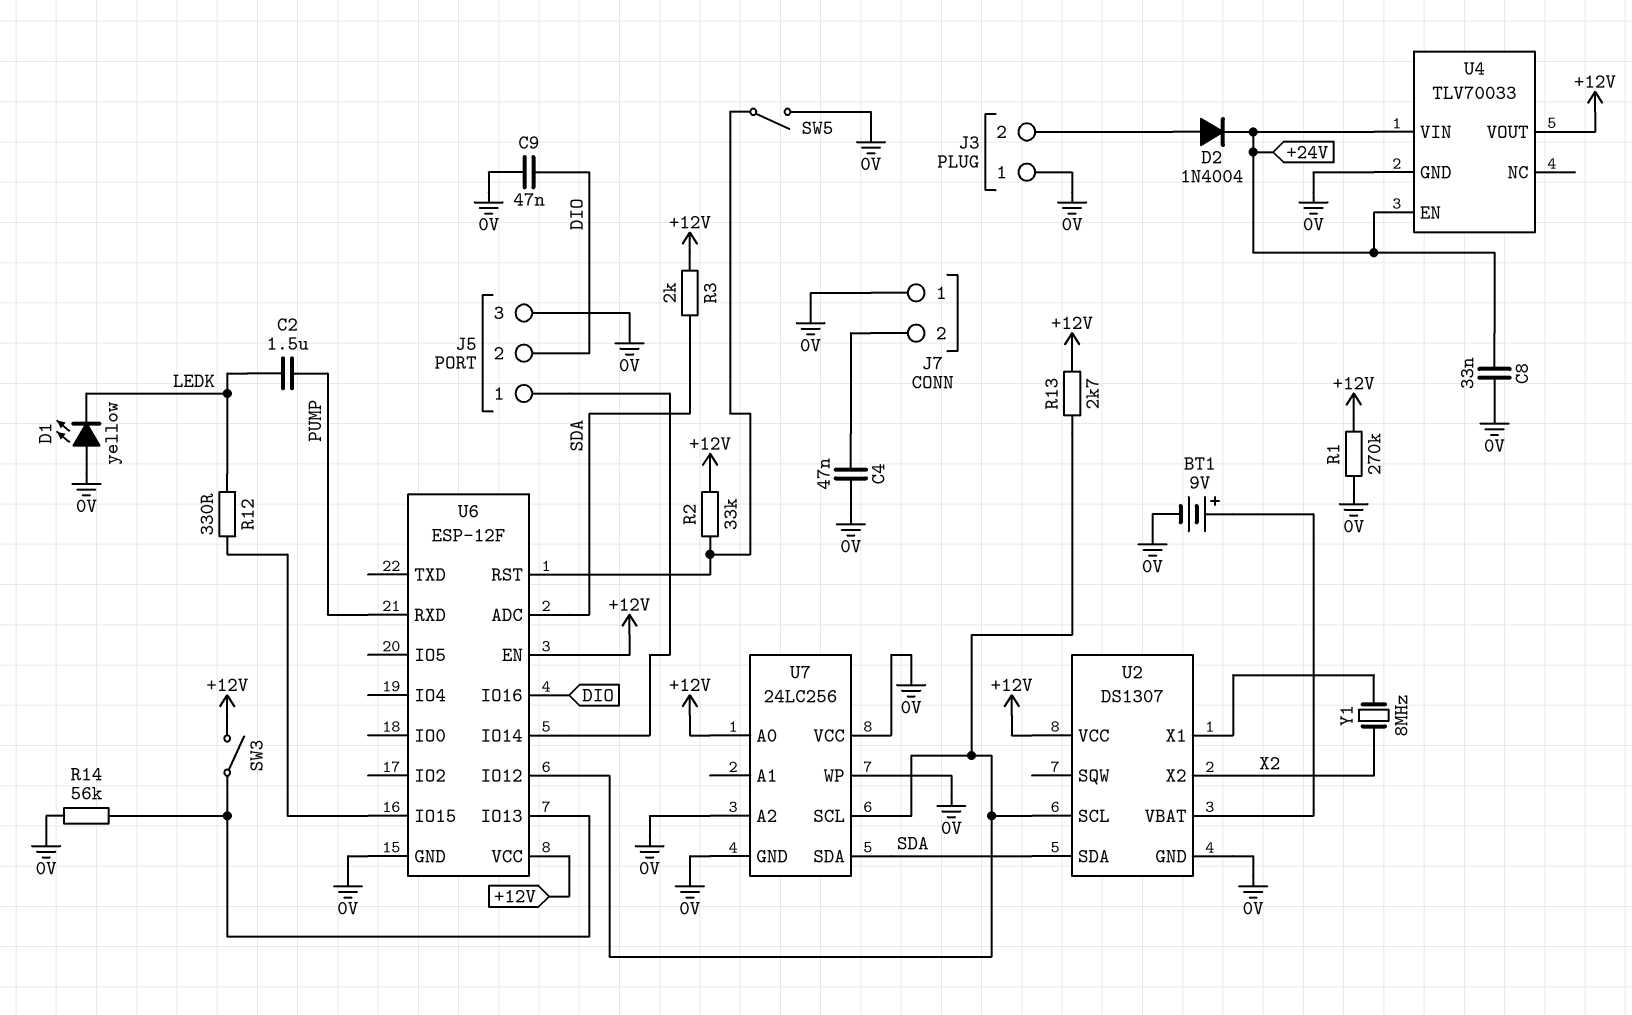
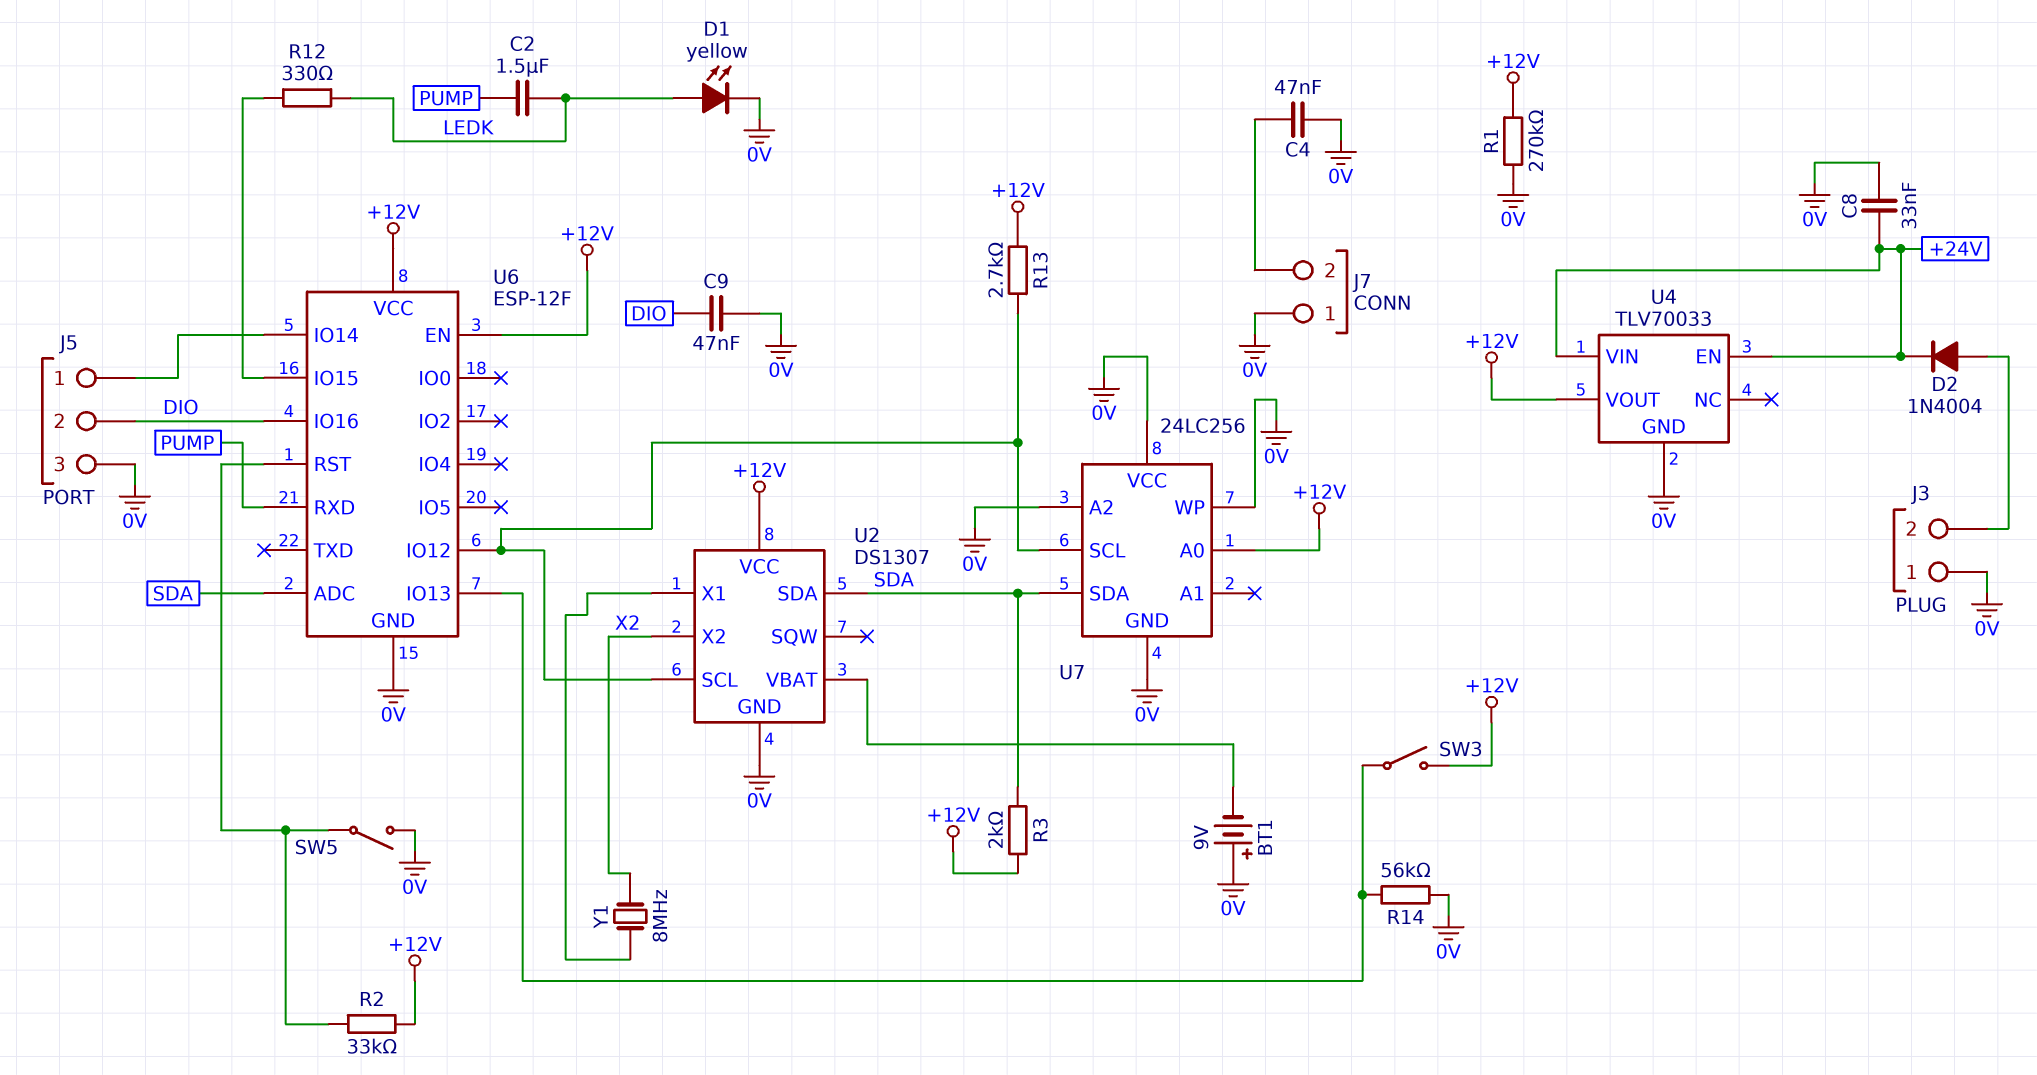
BT1: 9V (plus U2/VBAT, minus 0V) -> 9V (plus 0V, minus U2/VBAT)
D1: LED yellow (A 0V, K LEDK) -> LED yellow (A LEDK, K 0V)

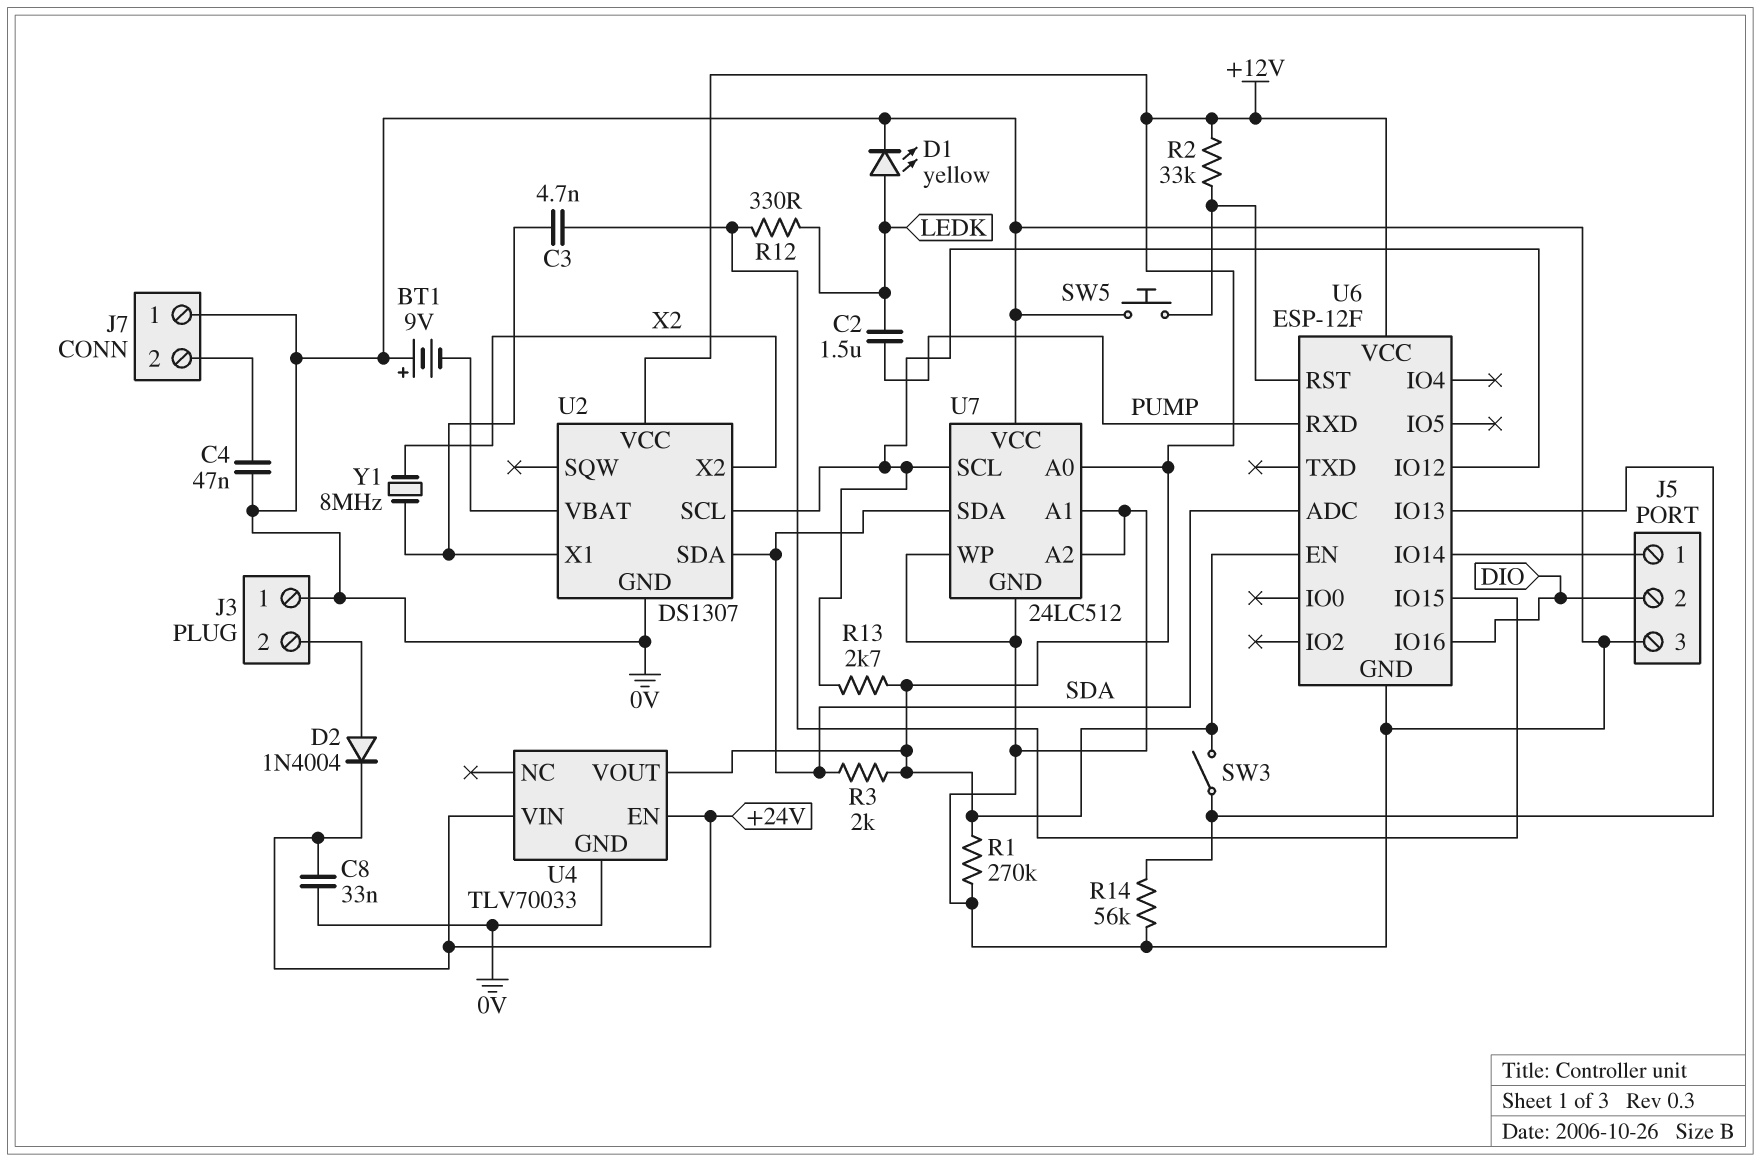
C3: none -> 4.7nF (U2/X1, U6/IO15)
C9: 47nF (0V, DIO) -> none
SW5: switch (0V, U6/RST) -> button (0V, U6/RST)
U7: 24LC256 -> 24LC512
U7 pin A1: none -> 0V

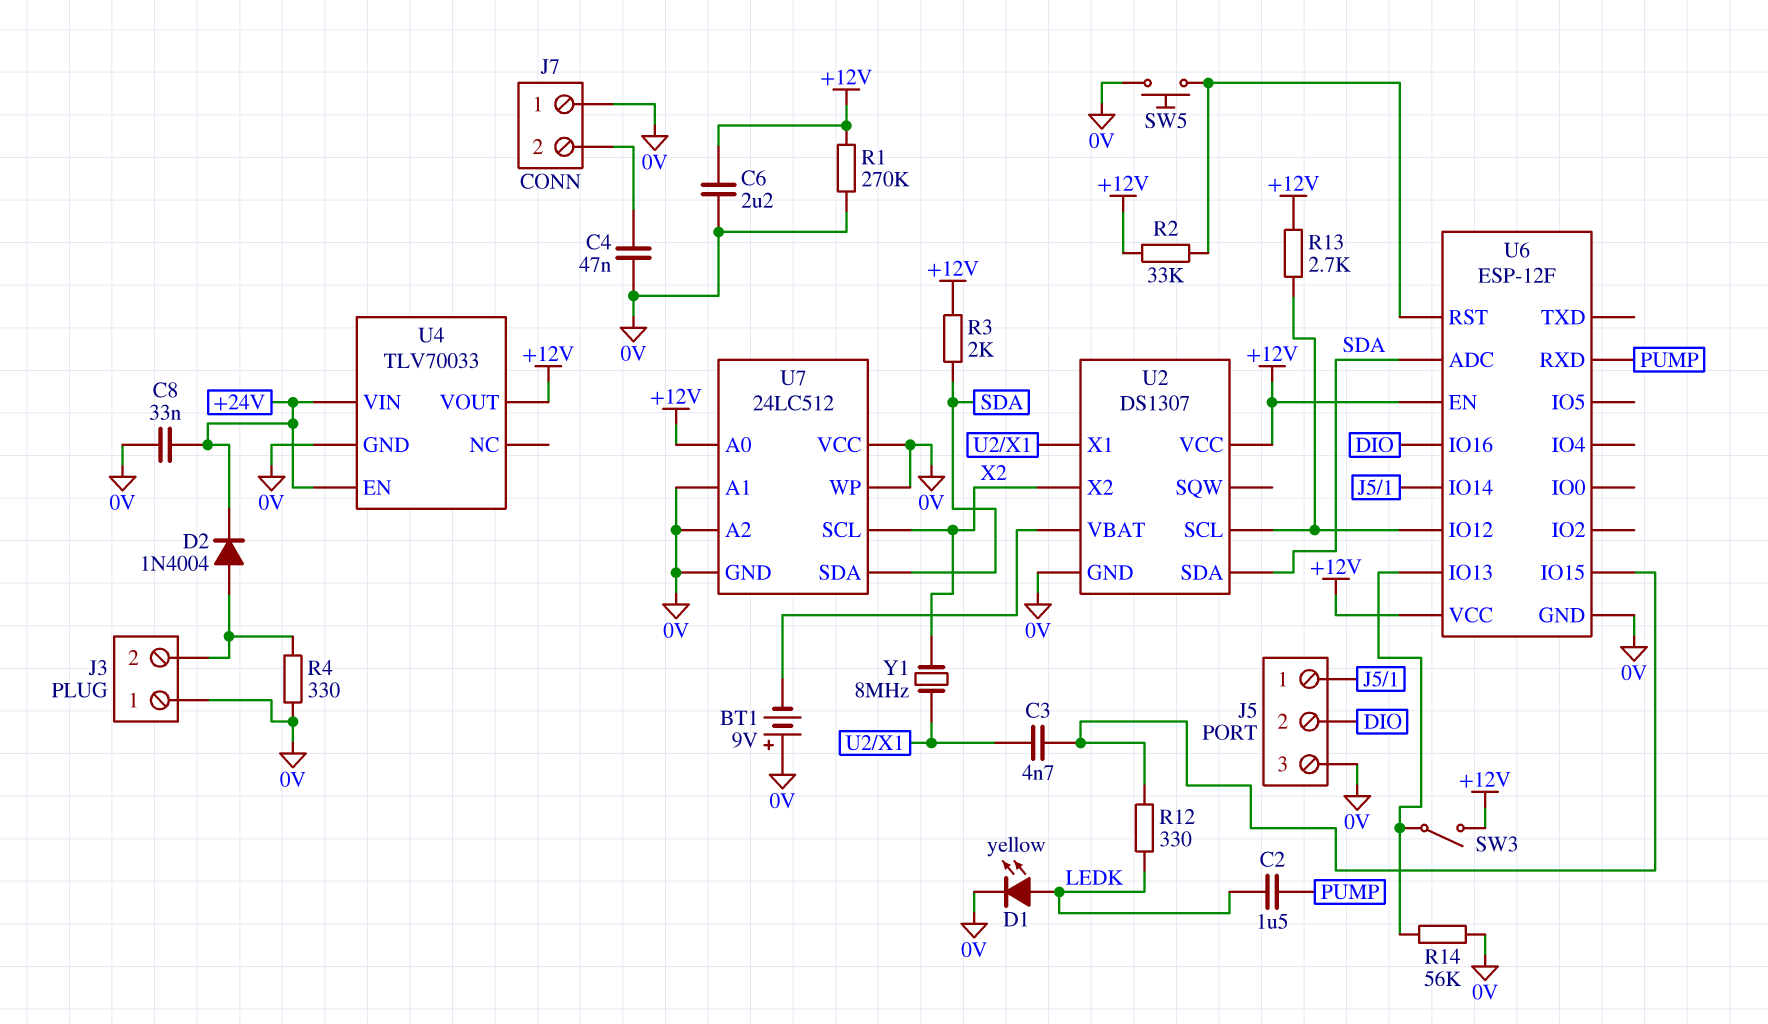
C6: none -> 2.2uF (+12V, 0V)
R4: none -> 330 (0V, J3/2)
U7 pin SCL: U2/SCL -> X2

